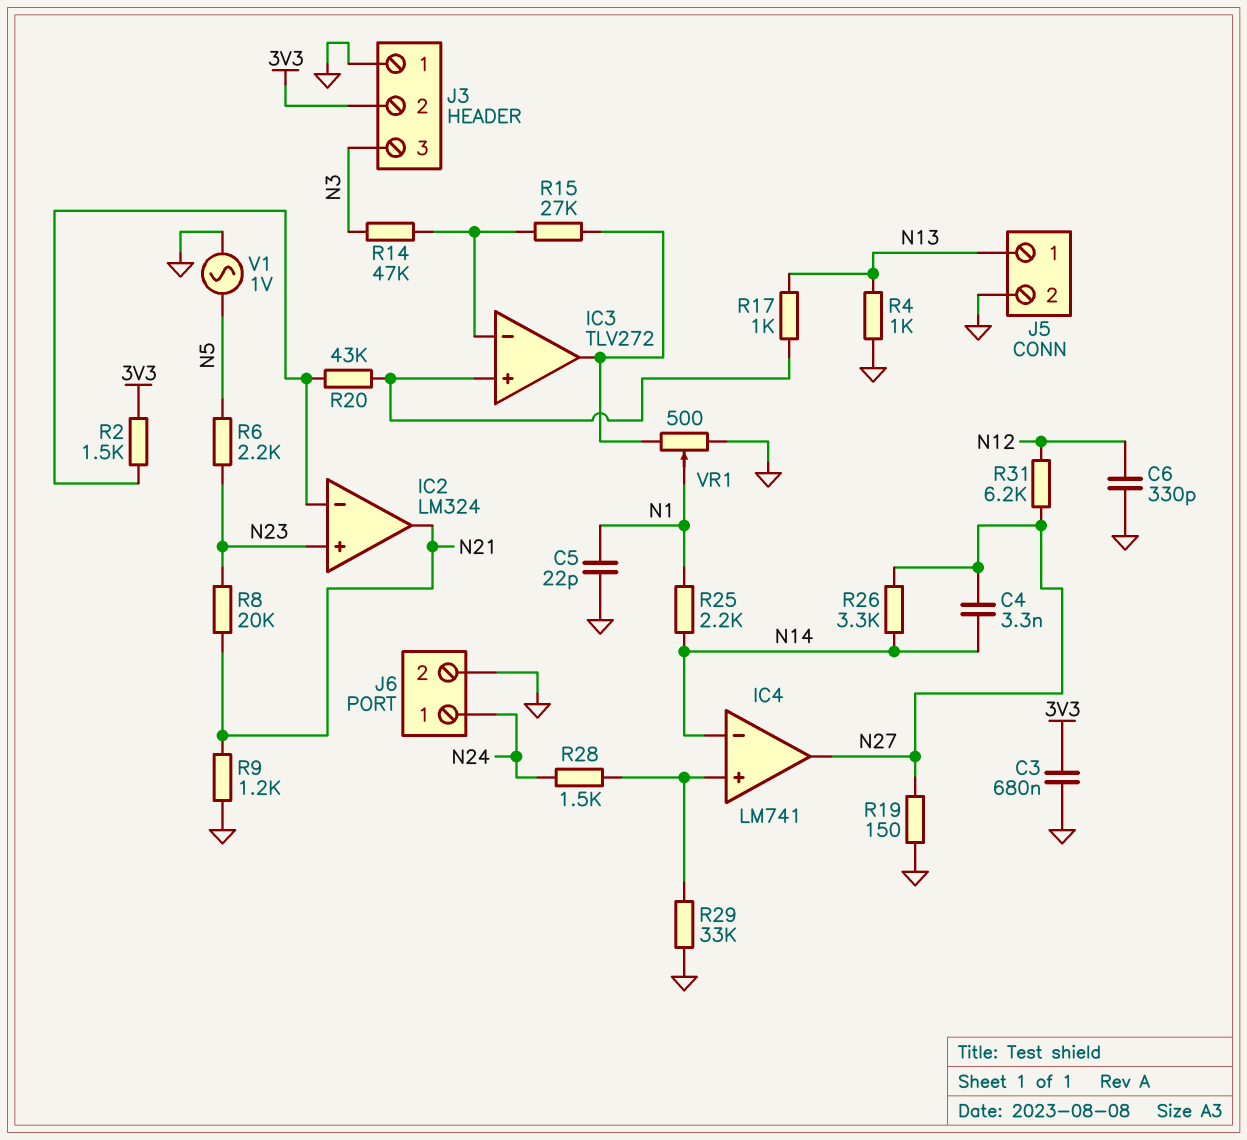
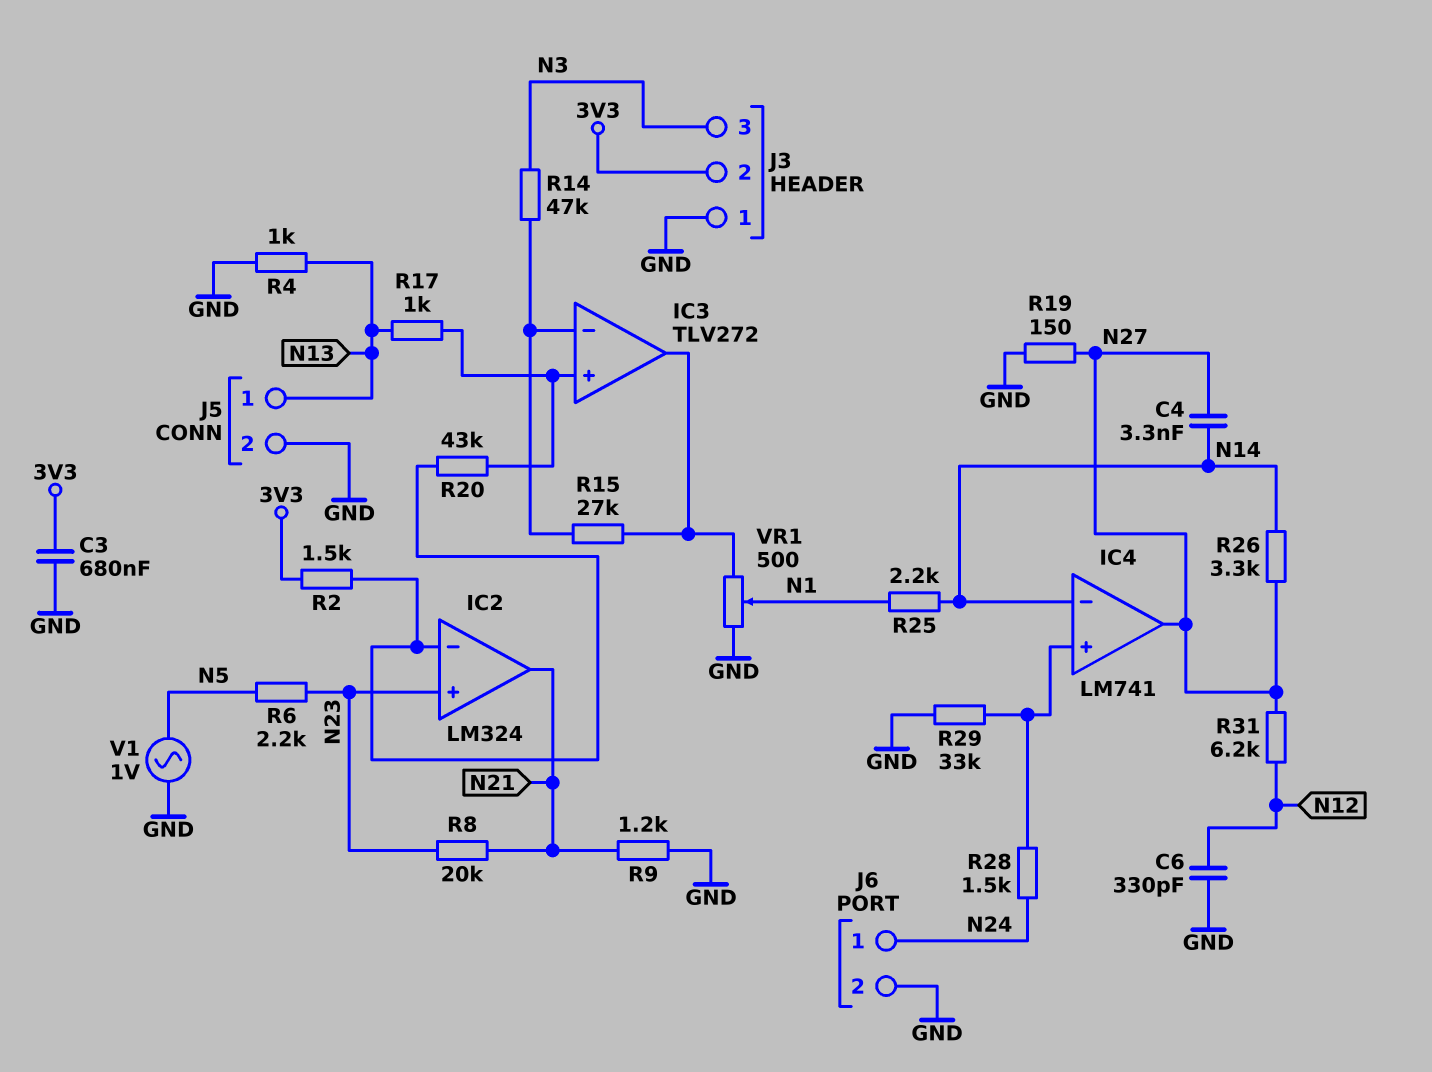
C5: 22pF (GND, N1) -> none

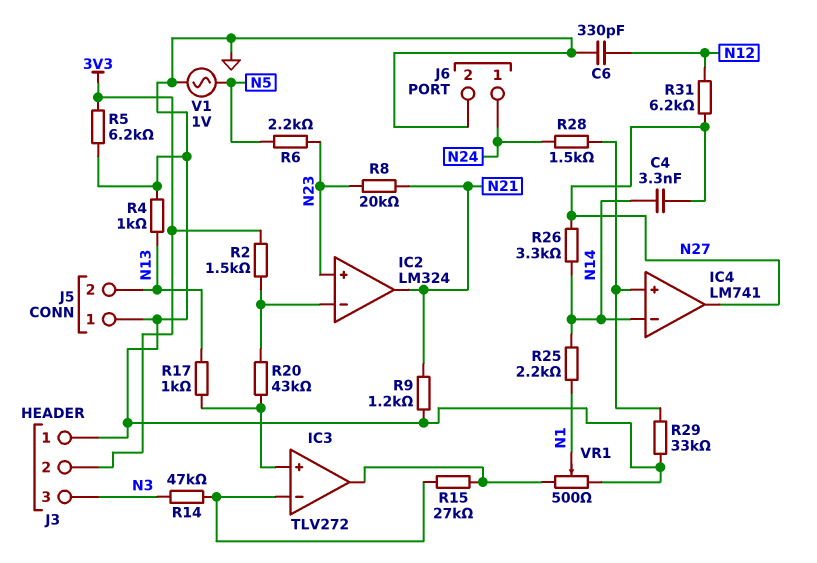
C3: 680nF (3V3, GND) -> none
J5 pin 1: N13 -> GND
J5 pin 2: GND -> N13
R5: none -> 6.2k (3V3, GND)
R19: 150 (GND, N27) -> none

